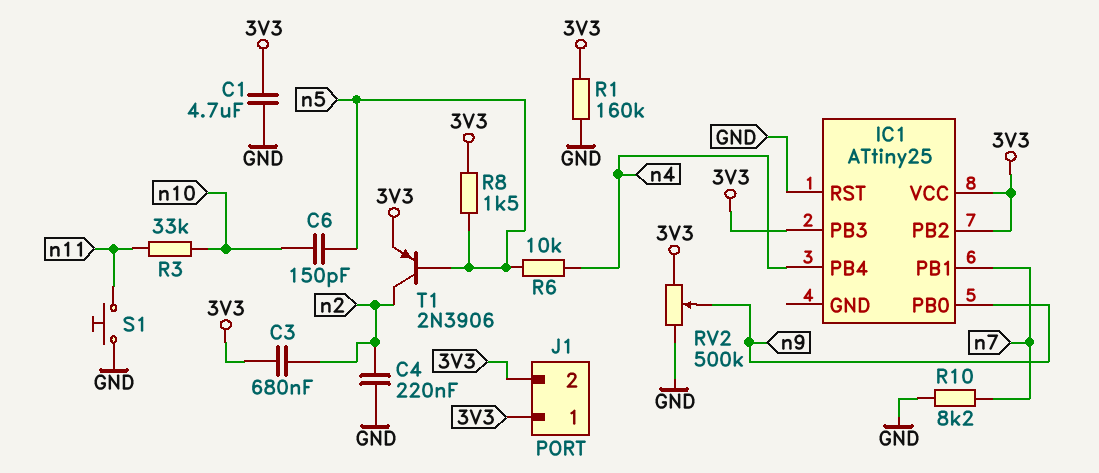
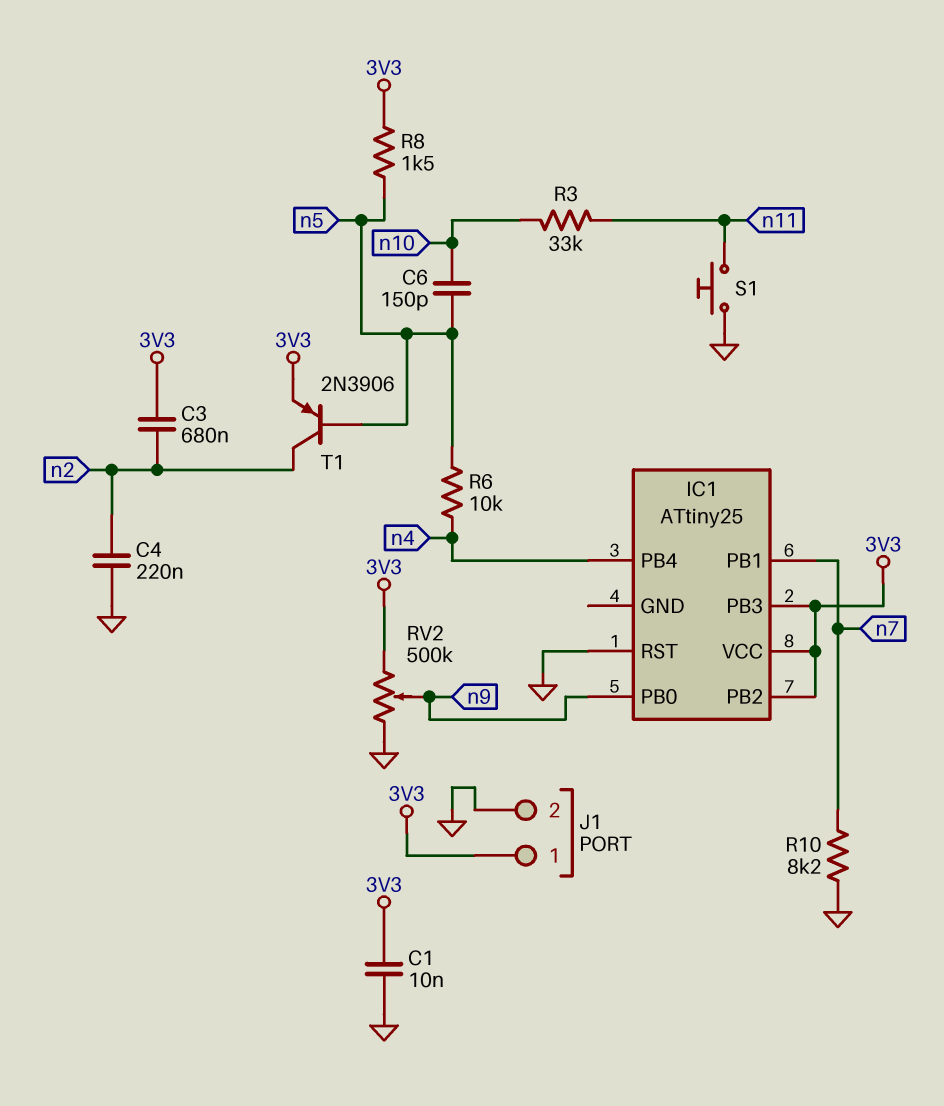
C1: 4.7uF (3V3, GND) -> 10nF (3V3, GND)
J1 pin 2: 3V3 -> GND
R1: 160k (3V3, GND) -> none

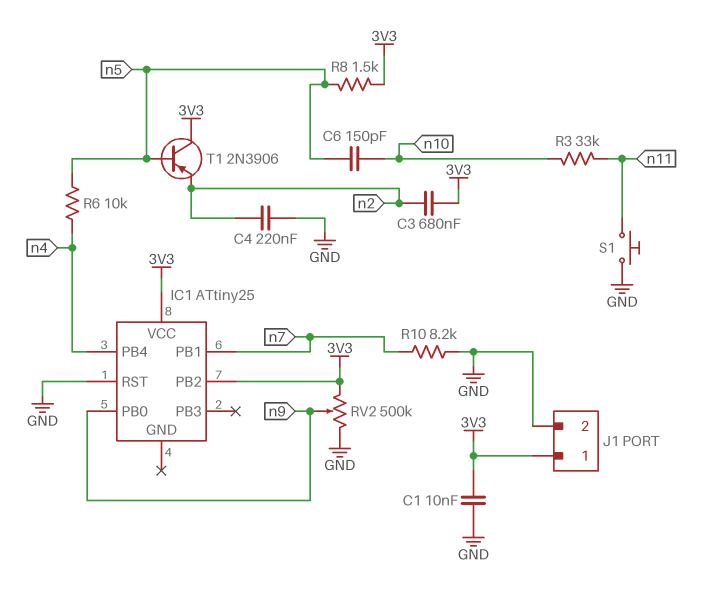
IC1 pin PB3: 3V3 -> none
T1: PNP 2N3906 (B n5, C n2, E 3V3) -> PNP 2N3906 (B n5, C 3V3, E n2)

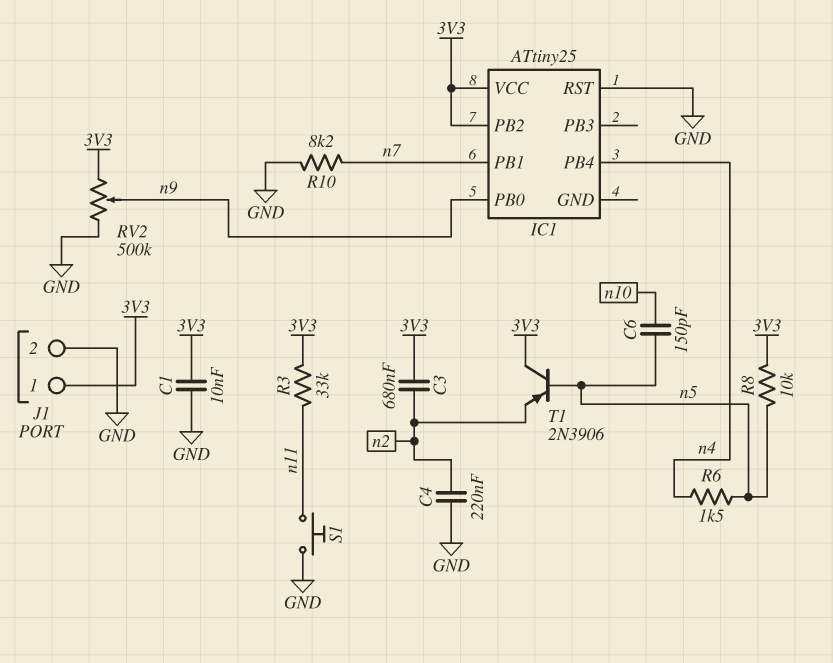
R3: 33k (n10, n11) -> 33k (3V3, n11)
R6: 10k (n4, n5) -> 1.5k (n4, n5)
R8: 1.5k (3V3, n5) -> 10k (3V3, n5)

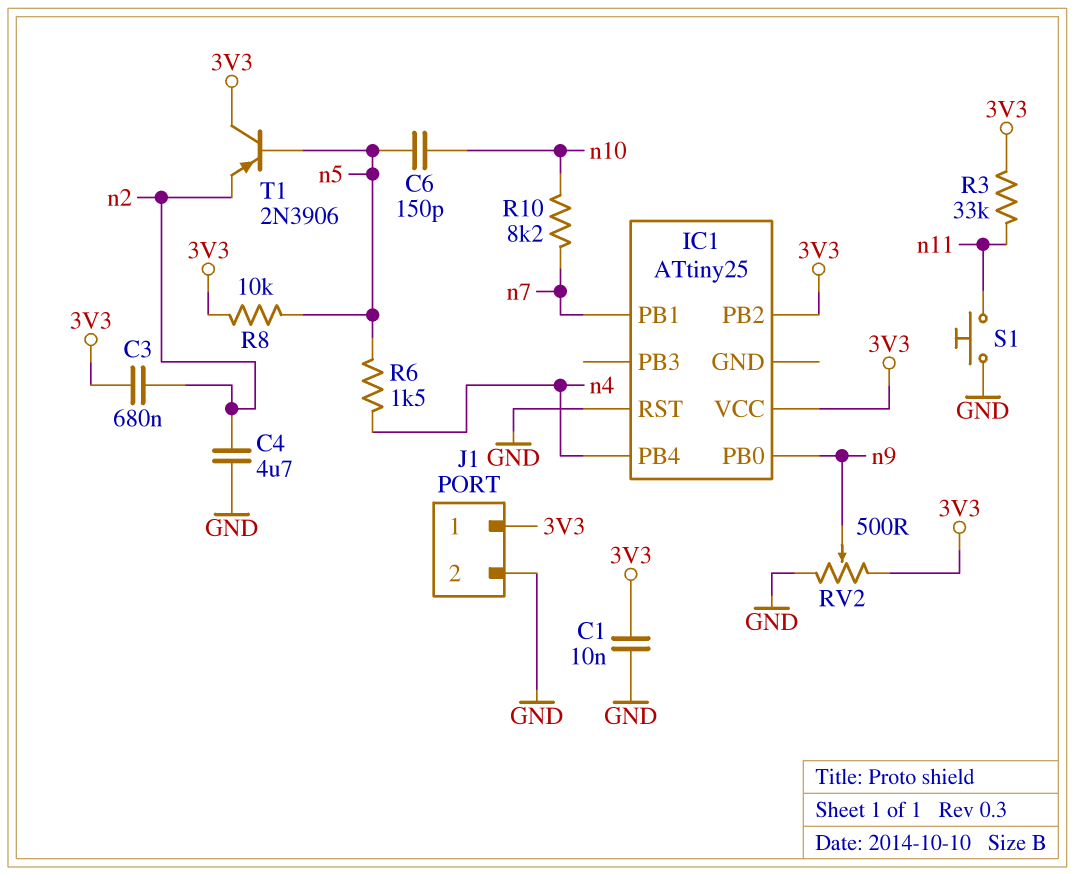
C4: 220nF (GND, n2) -> 4.7uF (GND, n2)
R10: 8.2k (GND, n7) -> 8.2k (n7, n10)
RV2: 500k (3V3, GND, wiper n9) -> 500 (3V3, GND, wiper n9)

